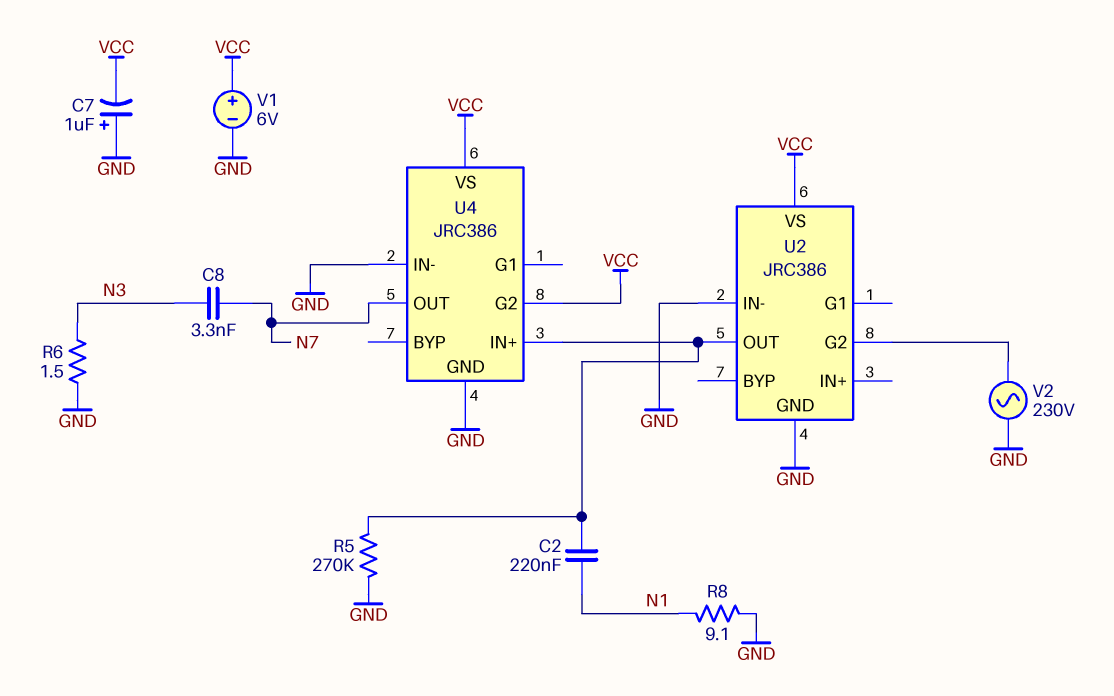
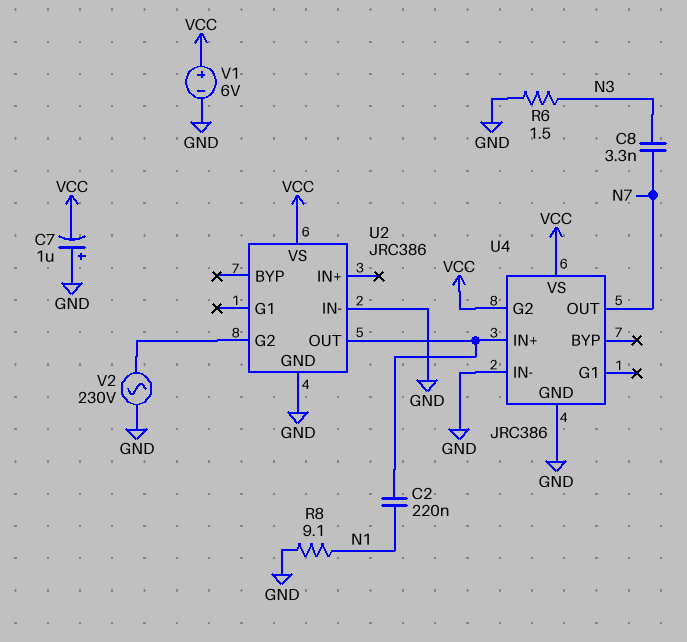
R5: 270k (GND, U2/OUT) -> none

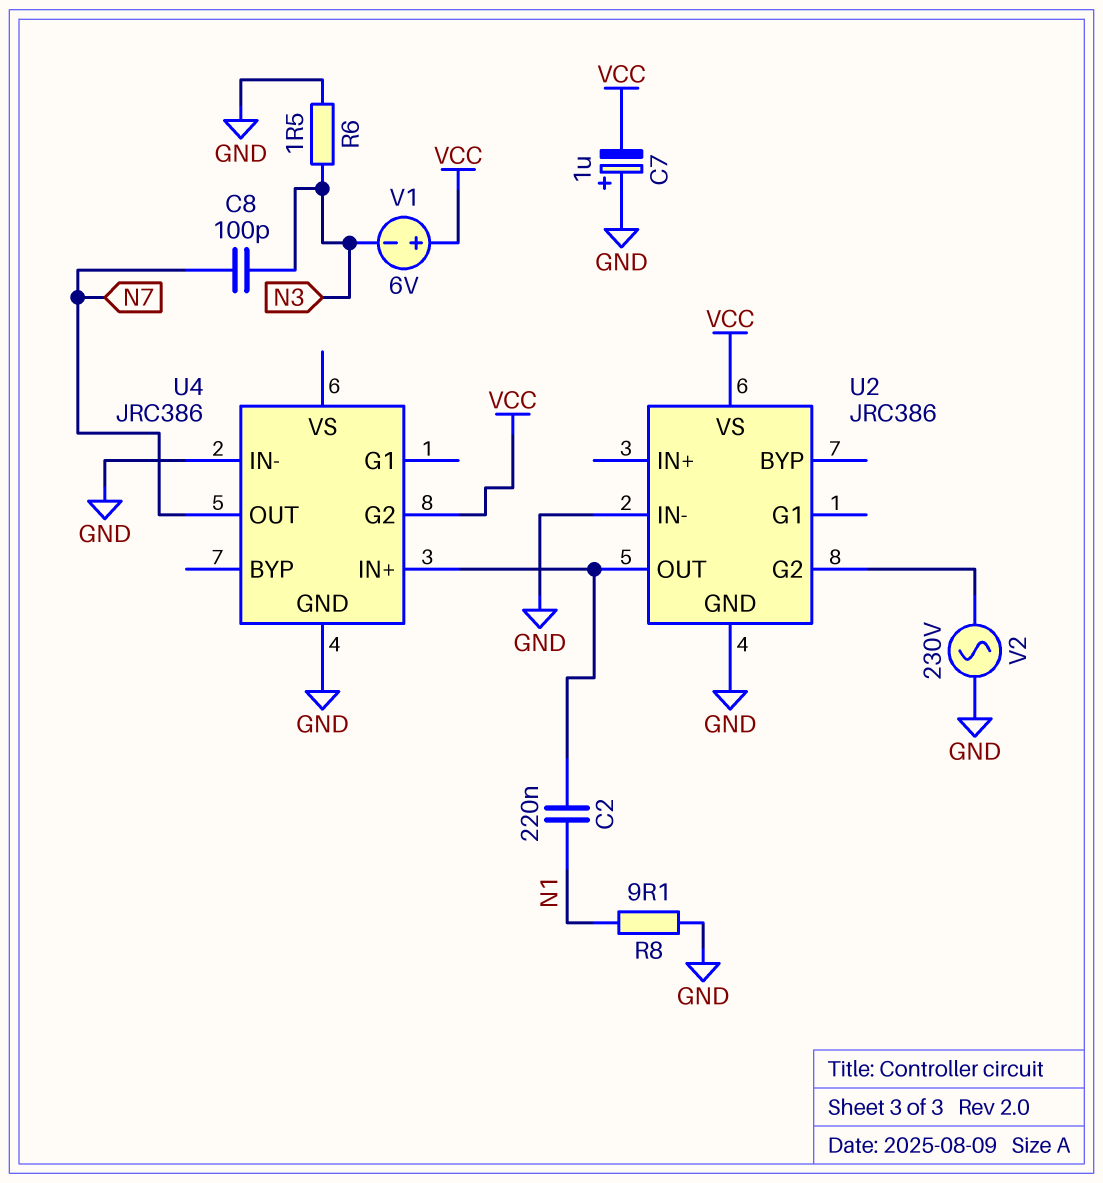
C8: 3.3nF (N3, N7) -> 100pF (N3, N7)
U4 pin VS: VCC -> none
V1: 6V (plus VCC, minus GND) -> 6V (plus VCC, minus N3)

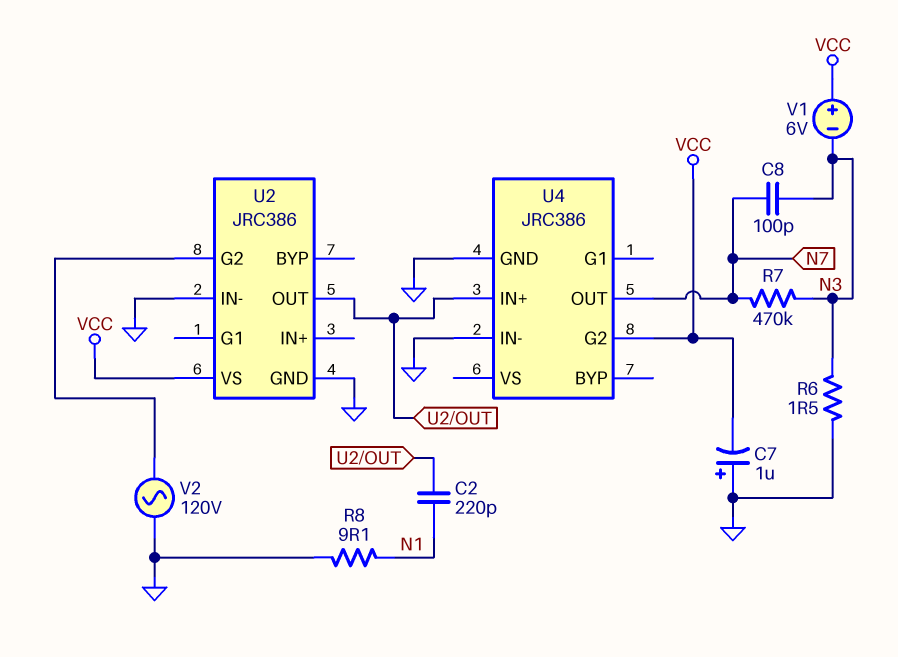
C2: 220nF (N1, U2/OUT) -> 220pF (N1, U2/OUT)
R7: none -> 470k (N3, N7)
V2: AC 230V (GND, U2/G2) -> AC 120V (GND, U2/G2)

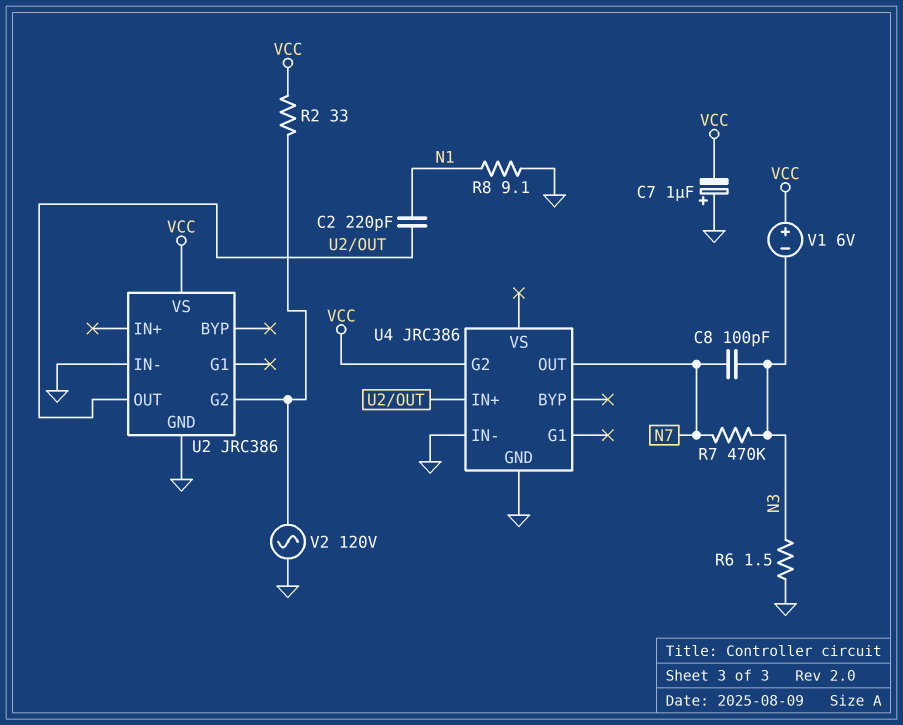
R2: none -> 33 (U2/G2, VCC)

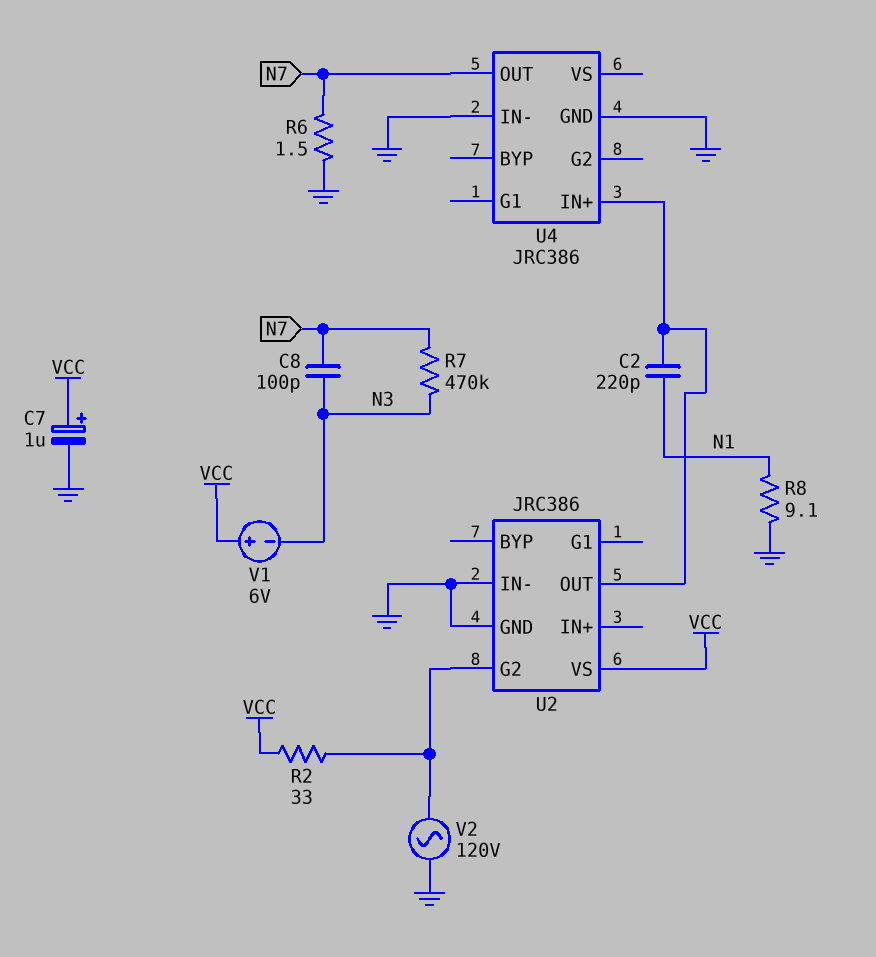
C7: 1uF (plus GND, minus VCC) -> 1uF (plus VCC, minus GND)
R6: 1.5 (GND, N3) -> 1.5 (GND, N7)
U4 pin G2: VCC -> none

